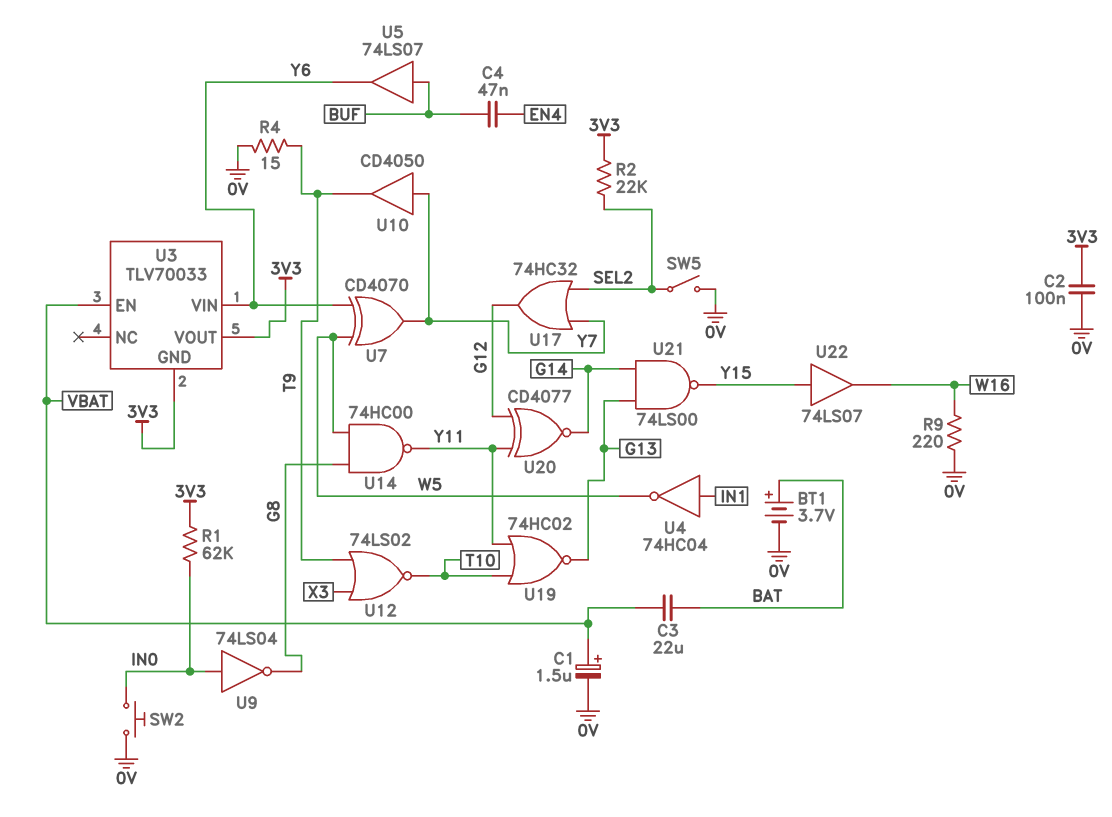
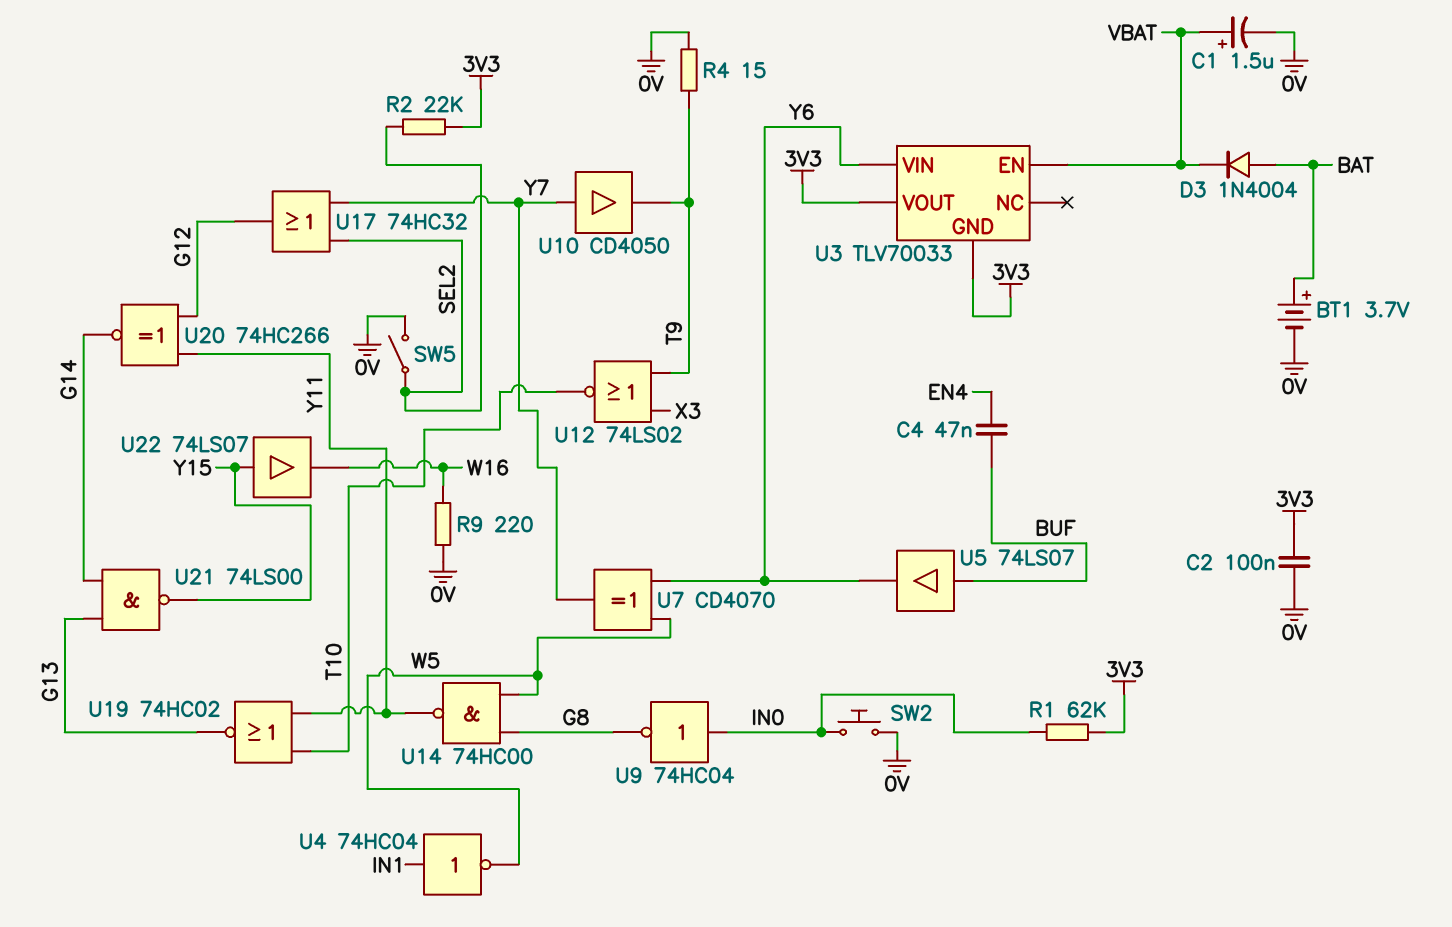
C3: 22uF (BAT, VBAT) -> none
D3: none -> diode 1N4004 (A BAT, K VBAT)
U9: NOT 74LS04 (in IN0, out G8) -> NOT 74HC04 (in IN0, out G8)
U20: XNOR CD4077 (in G12, in Y11, out G14) -> XNOR 74HC266 (in G12, in Y11, out G14)

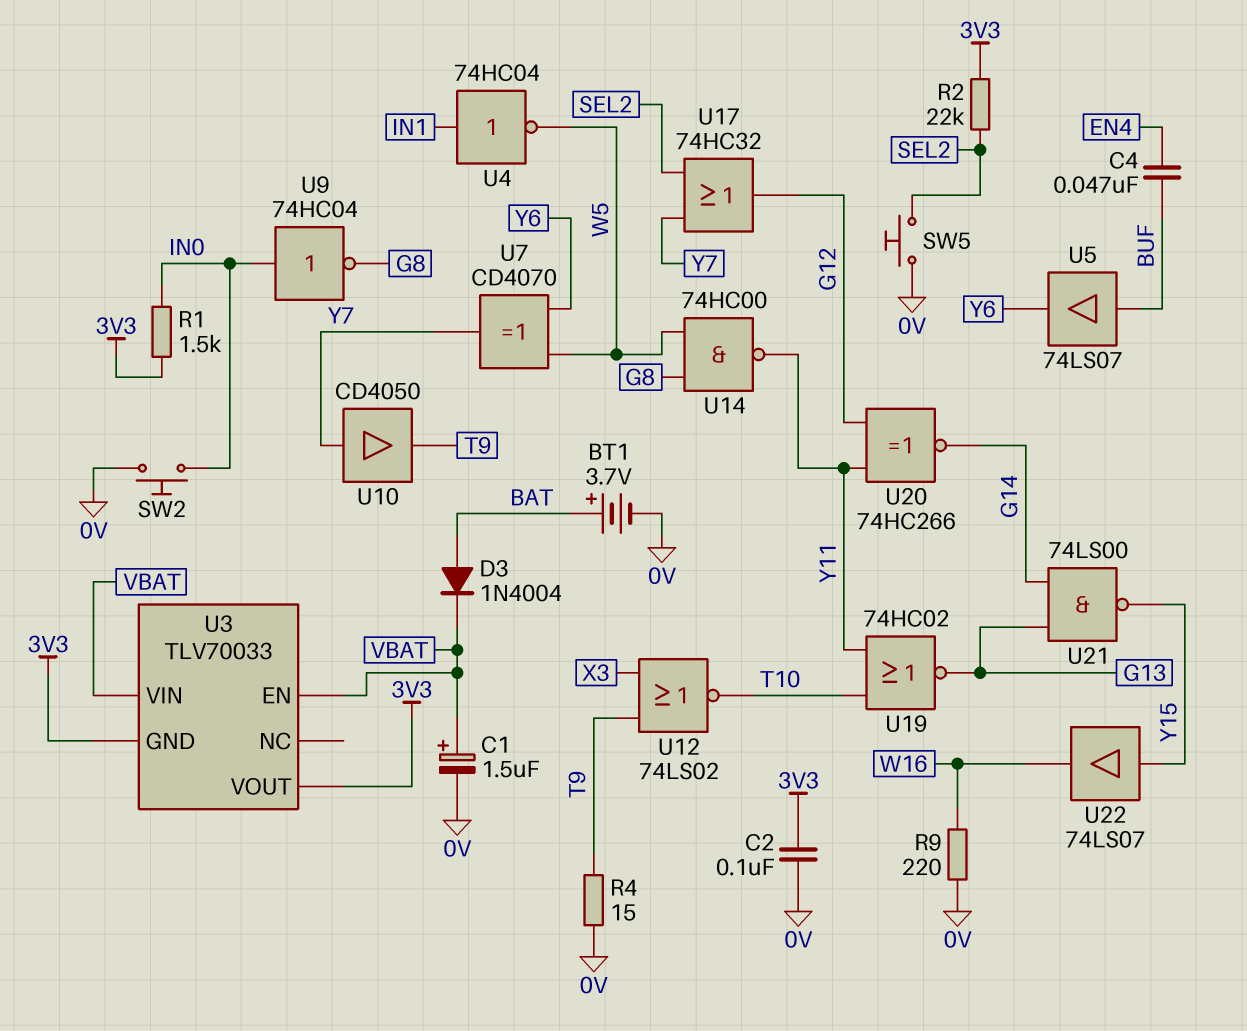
R1: 62k (3V3, IN0) -> 1.5k (3V3, IN0)
SW5: switch (0V, SEL2) -> button (0V, SEL2)
U3 pin VIN: Y6 -> VBAT

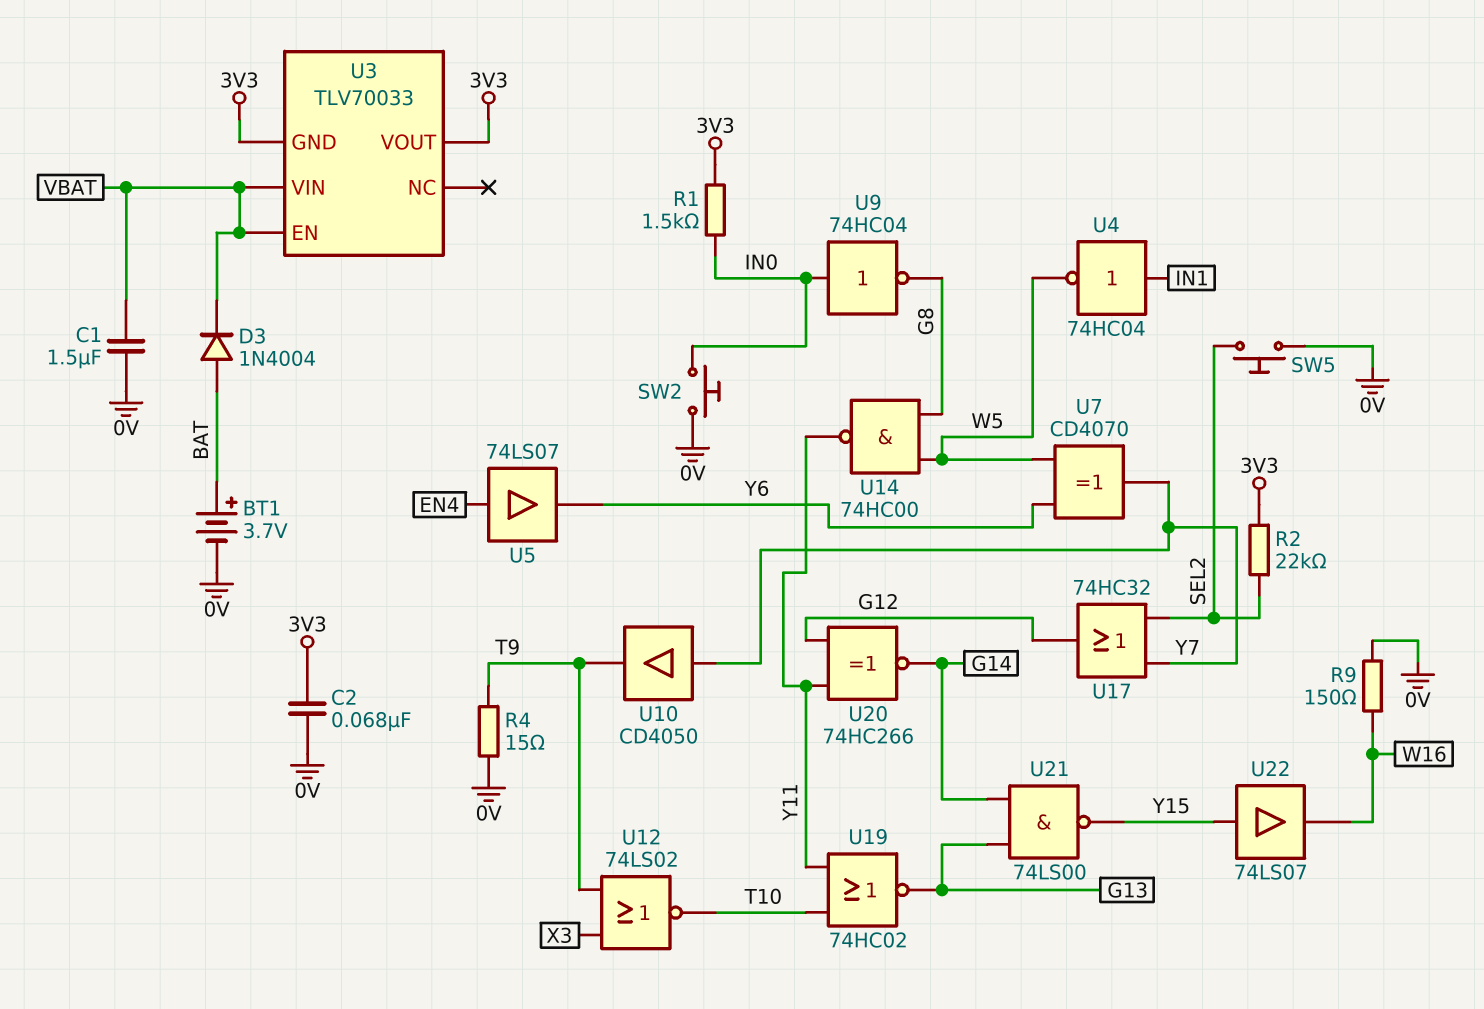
C1: 1.5uF (plus VBAT, minus 0V) -> 1.5uF (0V, VBAT)
C2: 100nF (0V, 3V3) -> 68nF (0V, 3V3)
C4: 47nF (BUF, EN4) -> none
R9: 220 (0V, W16) -> 150 (0V, W16)
U5: buffer 74LS07 (in BUF, out Y6) -> buffer 74LS07 (in EN4, out Y6)

